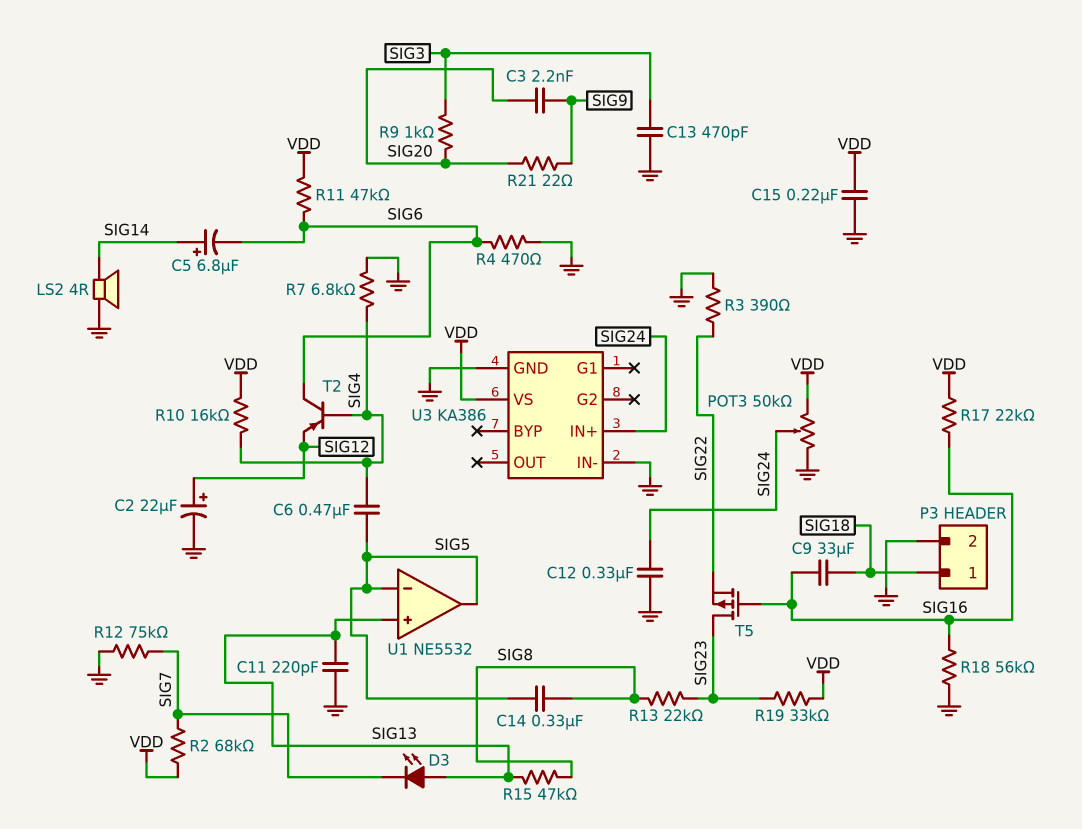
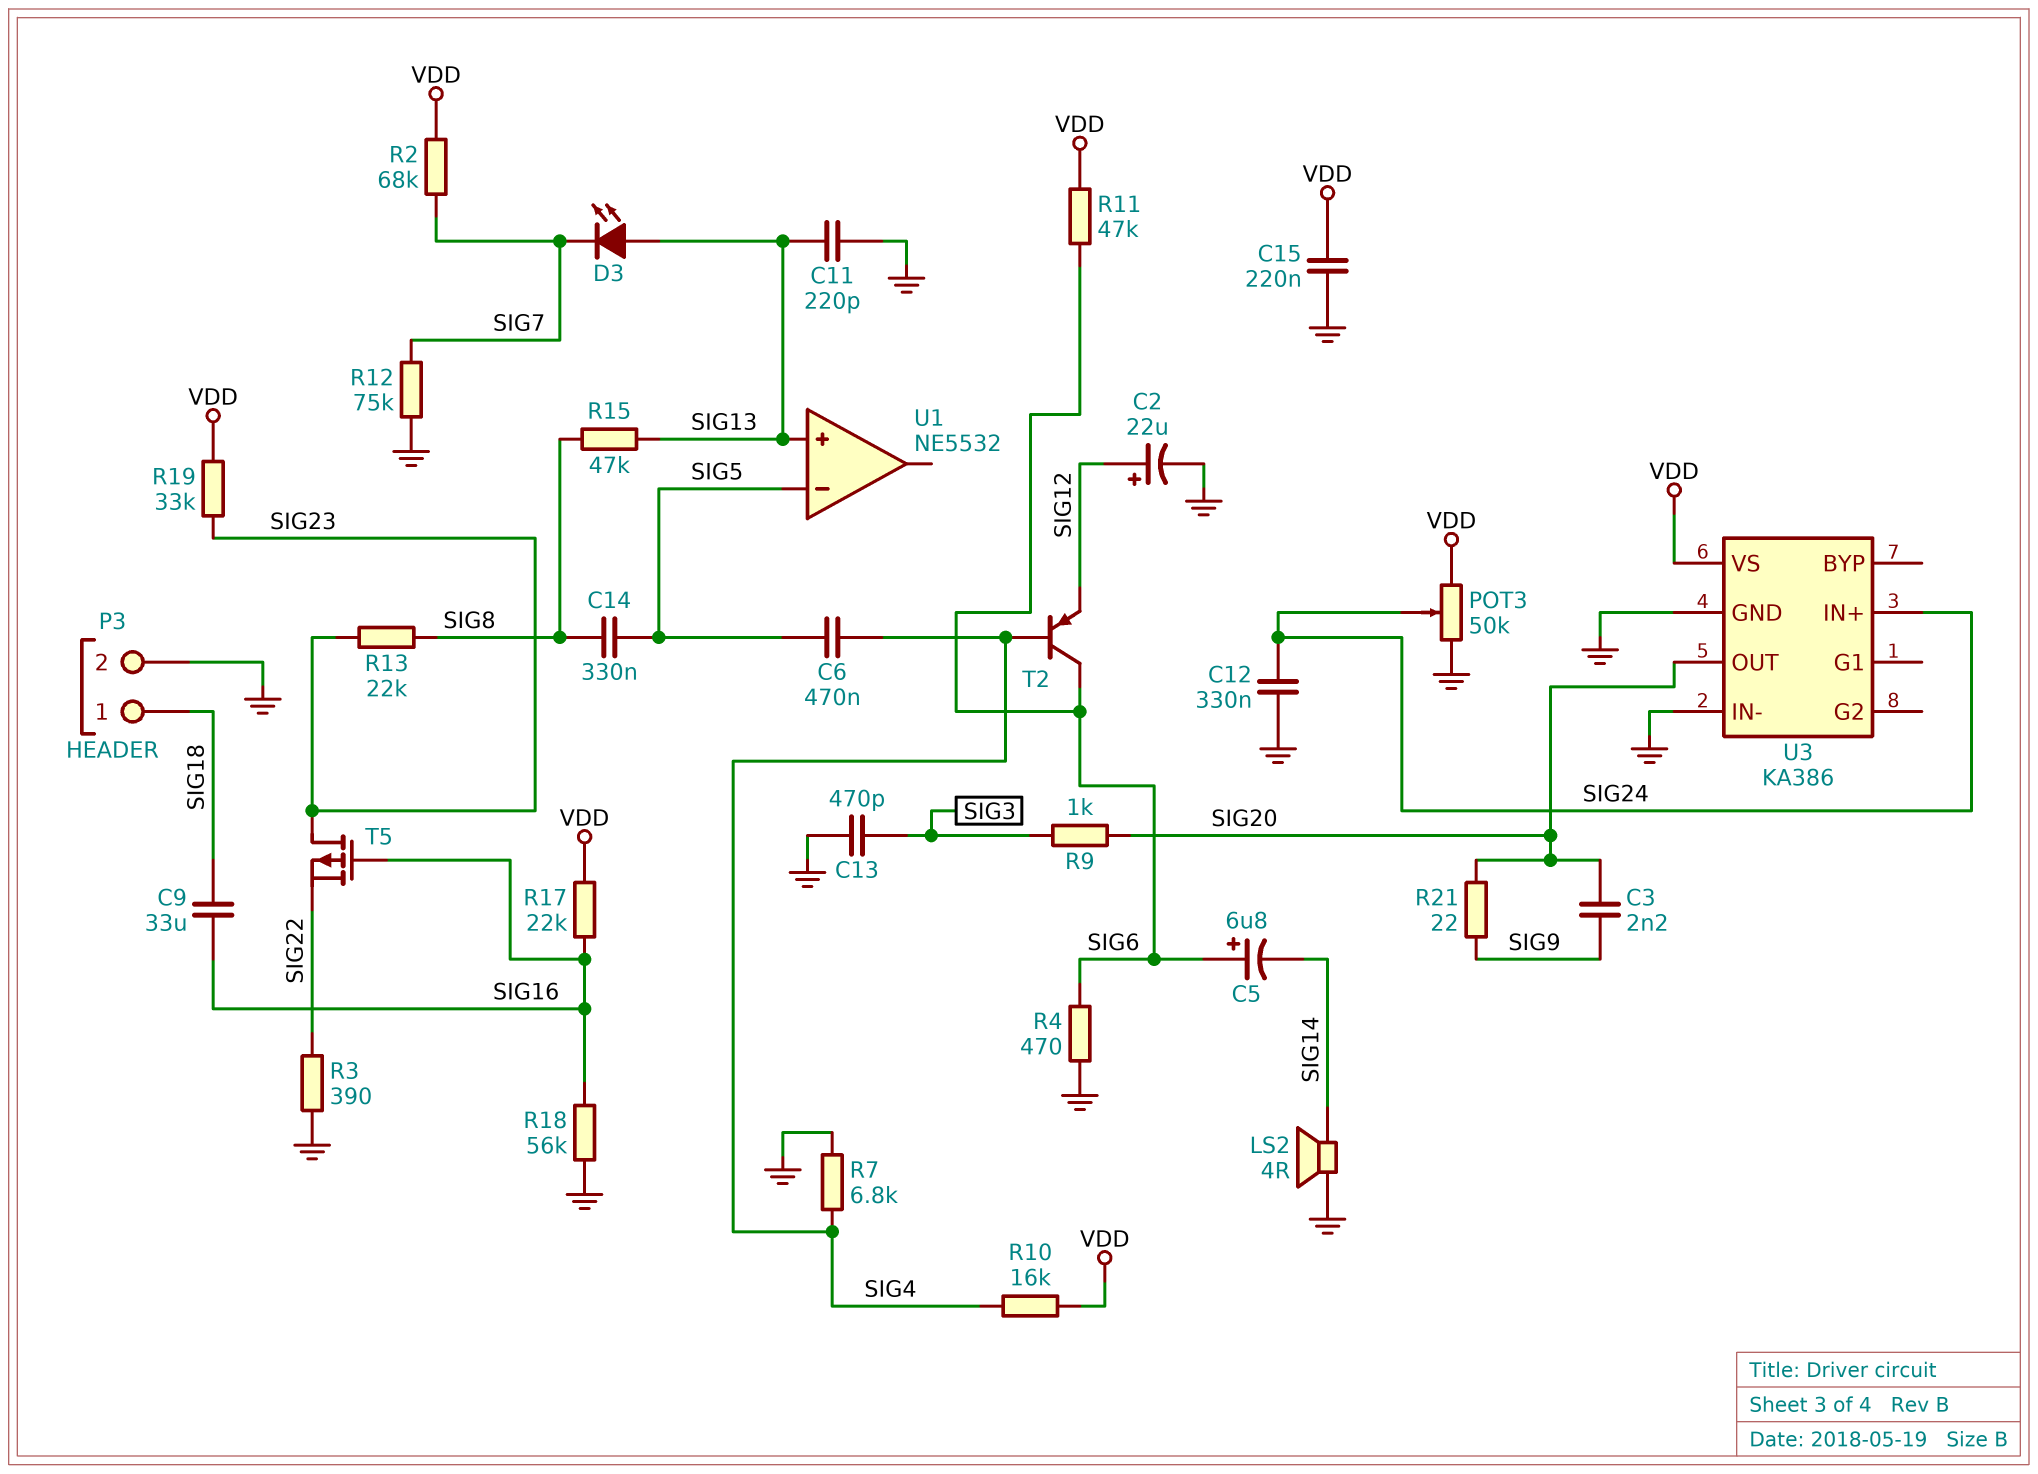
C5: 6.8uF (plus SIG14, minus SIG6) -> 6.8uF (plus SIG6, minus SIG14)
U1 pin out: SIG5 -> none
U3 pin OUT: none -> SIG20

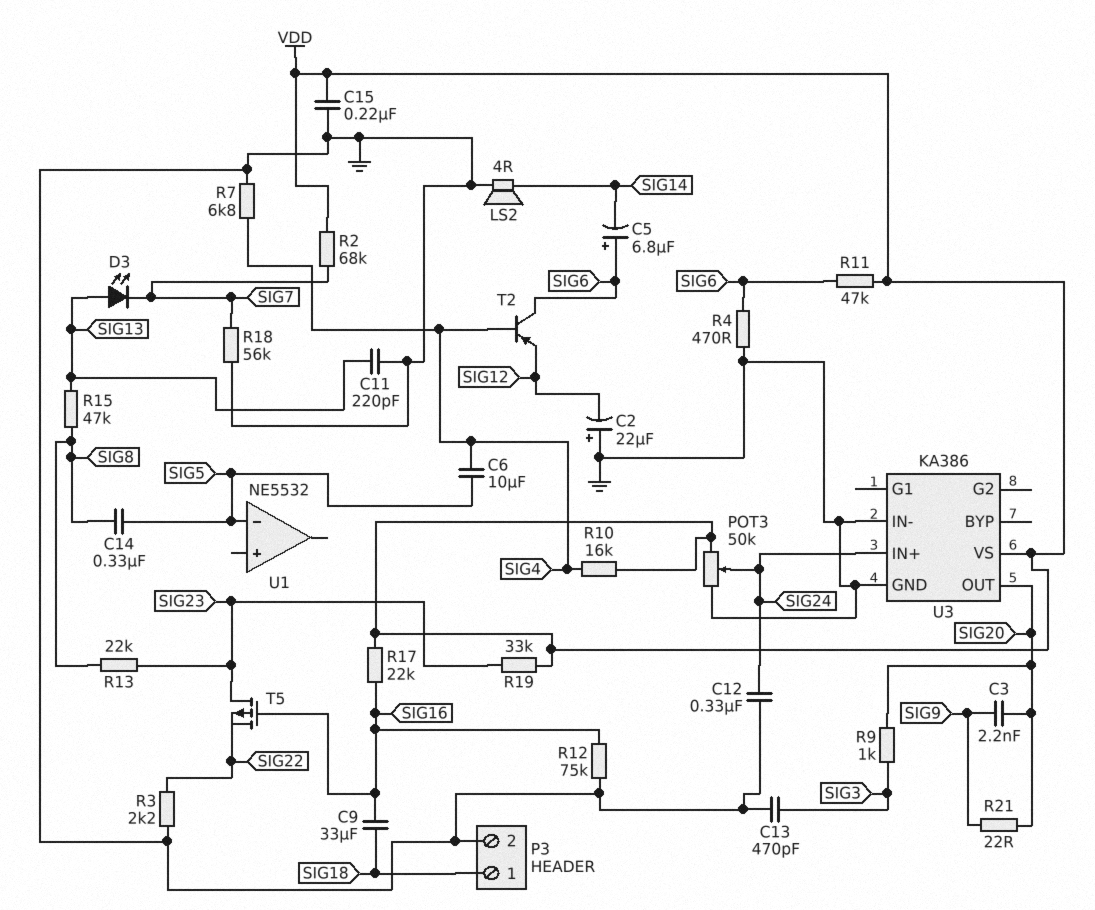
C2: 22uF (plus SIG12, minus GND) -> 22uF (plus GND, minus SIG12)
C6: 470nF (SIG4, SIG5) -> 10uF (SIG4, SIG5)
R3: 390 (GND, SIG22) -> 2.2k (GND, SIG22)
R12: 75k (GND, SIG7) -> 75k (GND, SIG16)
R18: 56k (GND, SIG16) -> 56k (GND, SIG7)
U1 pin in+: SIG13 -> none

